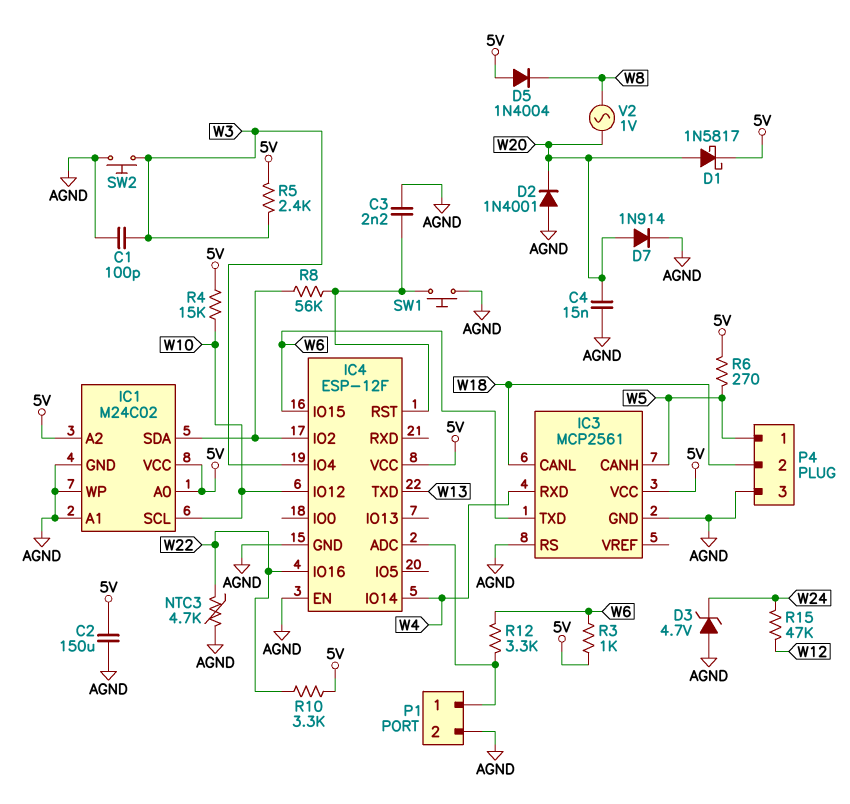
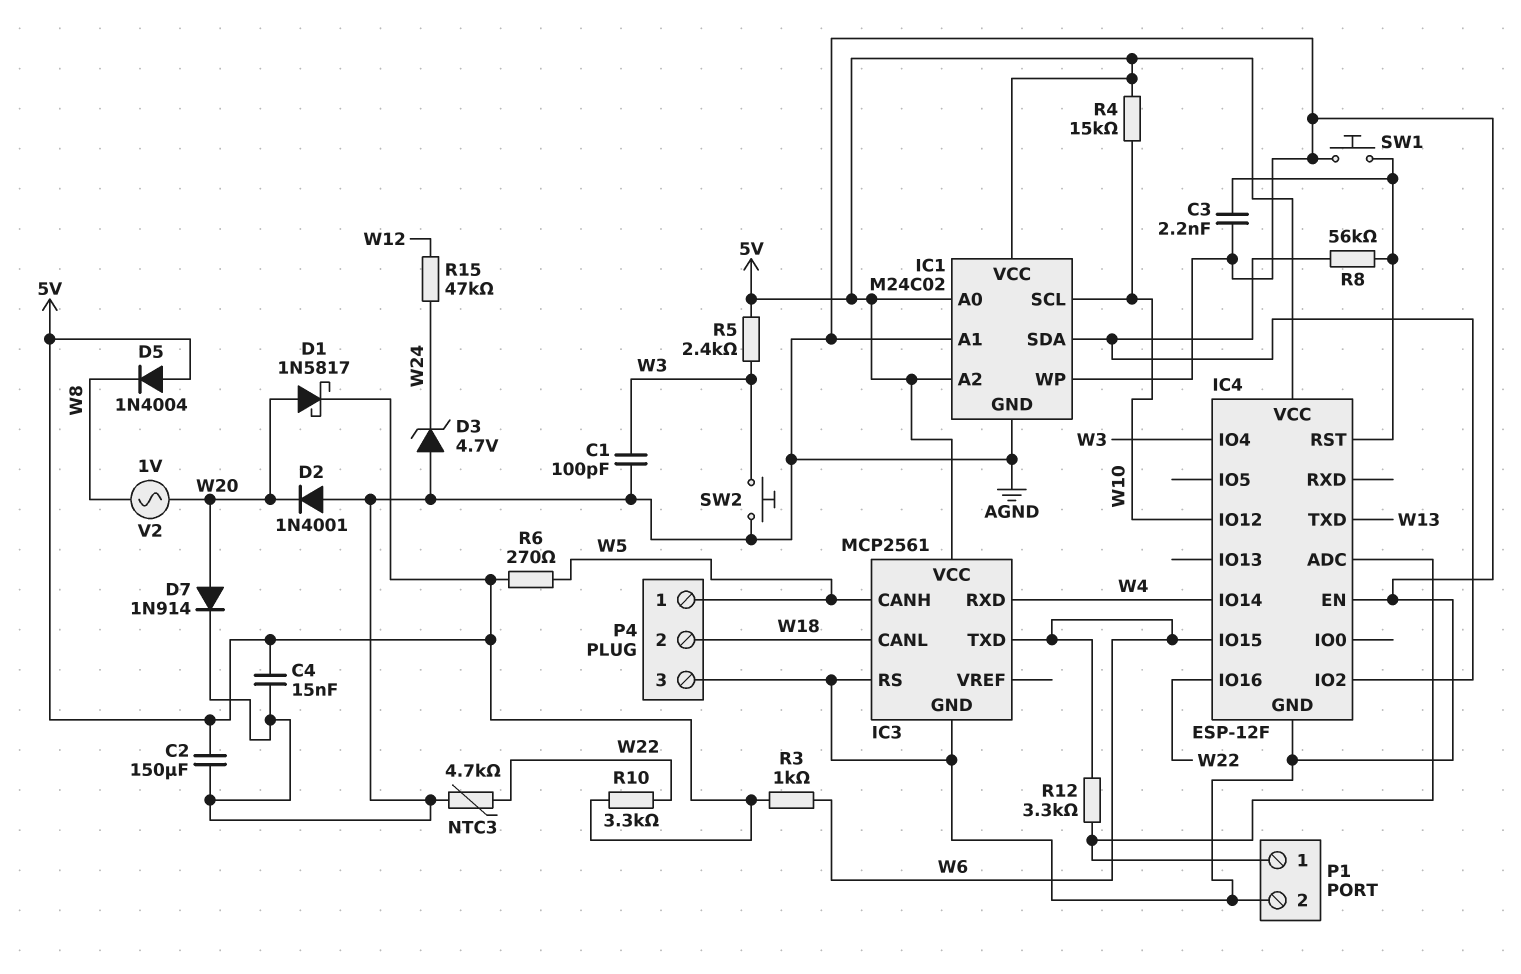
C4: 15nF (AGND, W20) -> 15nF (5V, AGND)

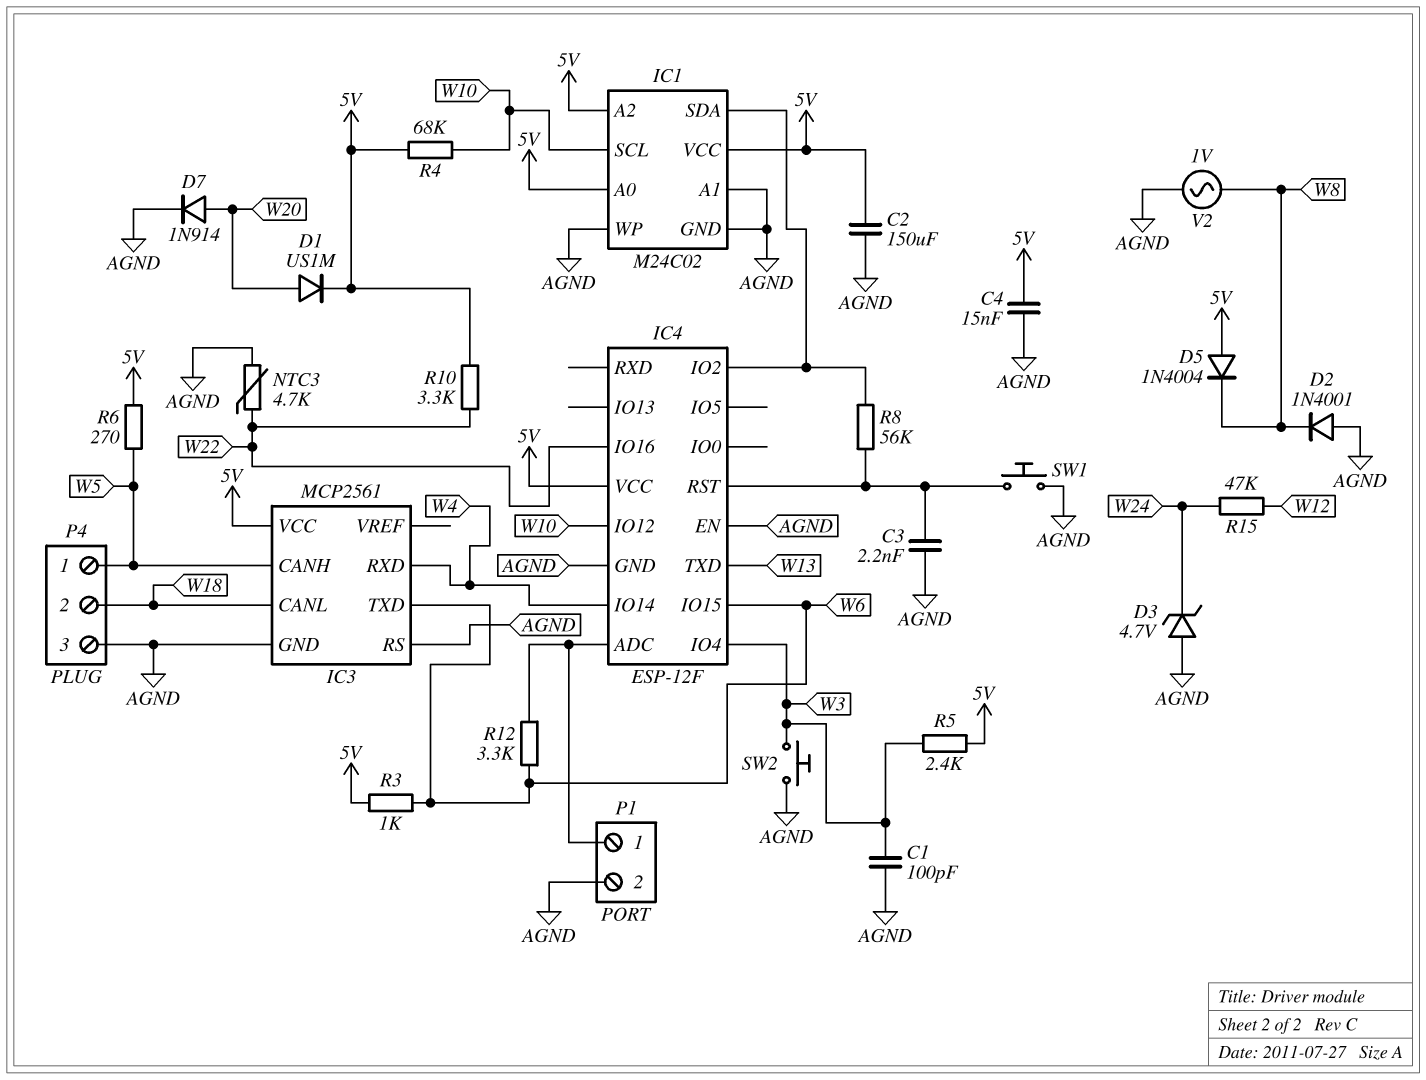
D1: schottky 1N5817 (A W20, K 5V) -> diode US1M (A W20, K 5V)
D2: diode 1N4001 (A AGND, K W20) -> diode 1N4001 (A AGND, K W8)
R4: 15k (5V, W10) -> 68k (5V, W10)
V2: AC 1V (W8, W20) -> AC 1V (AGND, W8)

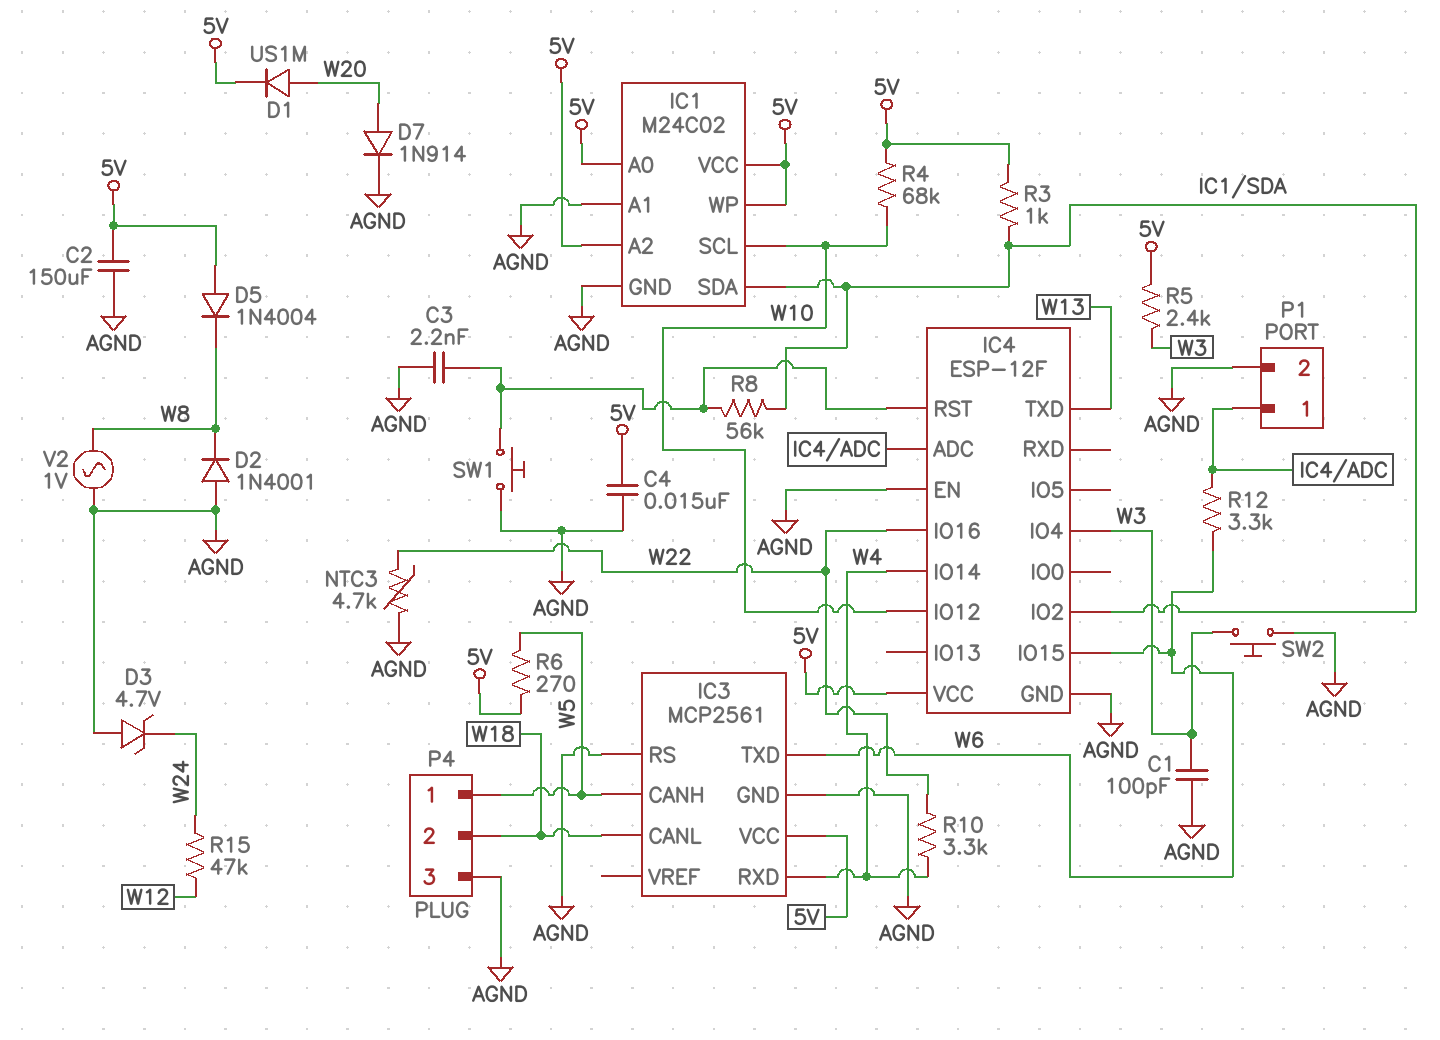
IC1 pin WP: AGND -> 5V
R3: 1k (5V, W6) -> 1k (5V, IC1/SDA)
R10: 3.3k (5V, W22) -> 3.3k (W4, W22)

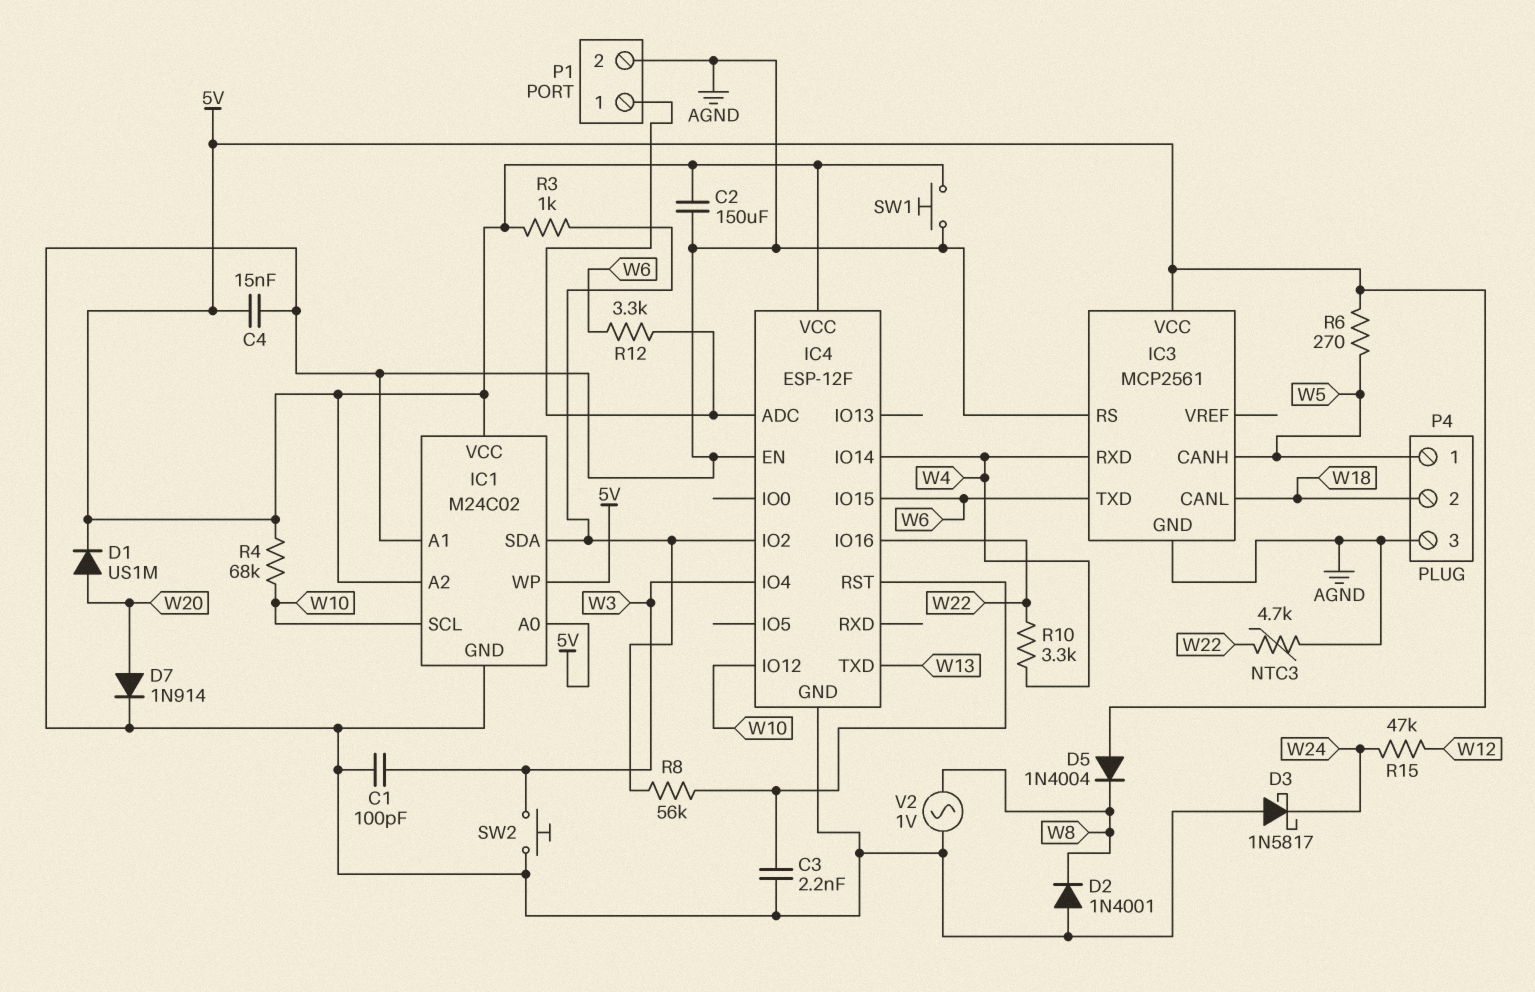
D3: zener 4.7V (A AGND, K W24) -> schottky 1N5817 (A AGND, K W24)
R5: 2.4k (5V, W3) -> none
SW1: button (AGND, IC4/RST) -> button (5V, AGND)

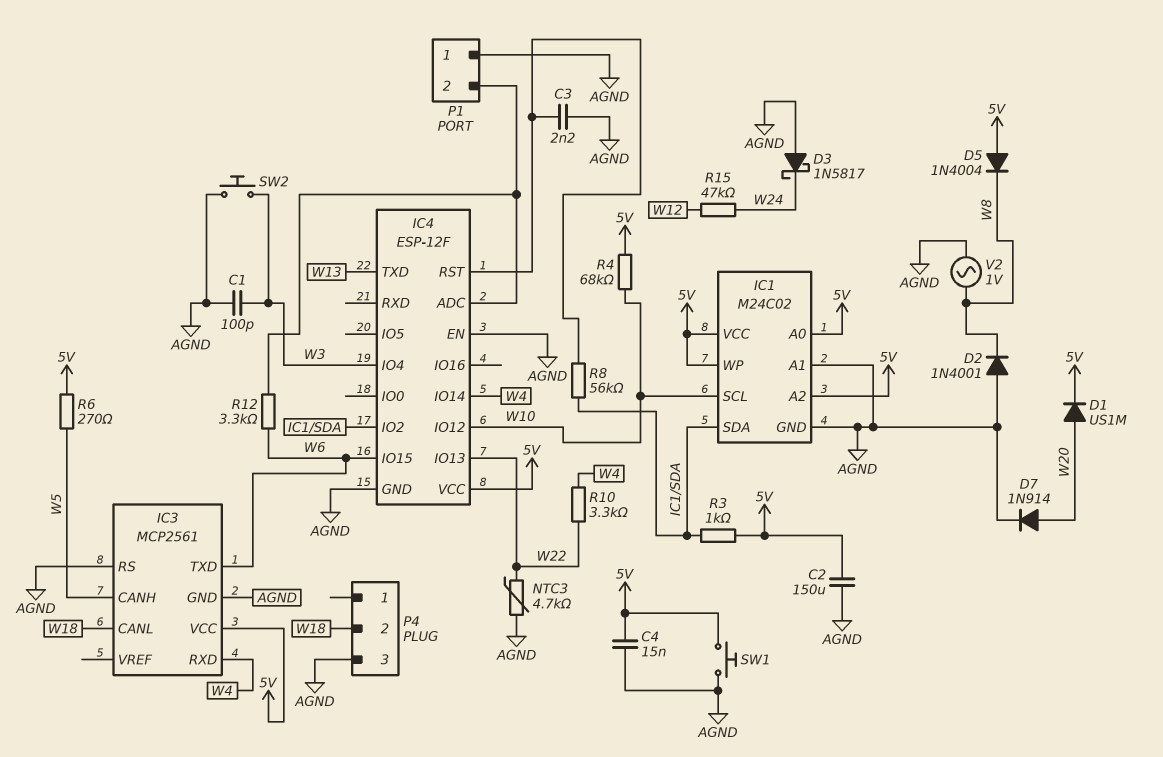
IC4 pin IO13: none -> W22
IC4 pin IO16: W22 -> none
P1 pin 1: IC4/ADC -> AGND
P1 pin 2: AGND -> IC4/ADC
P4 pin 1: W5 -> none

